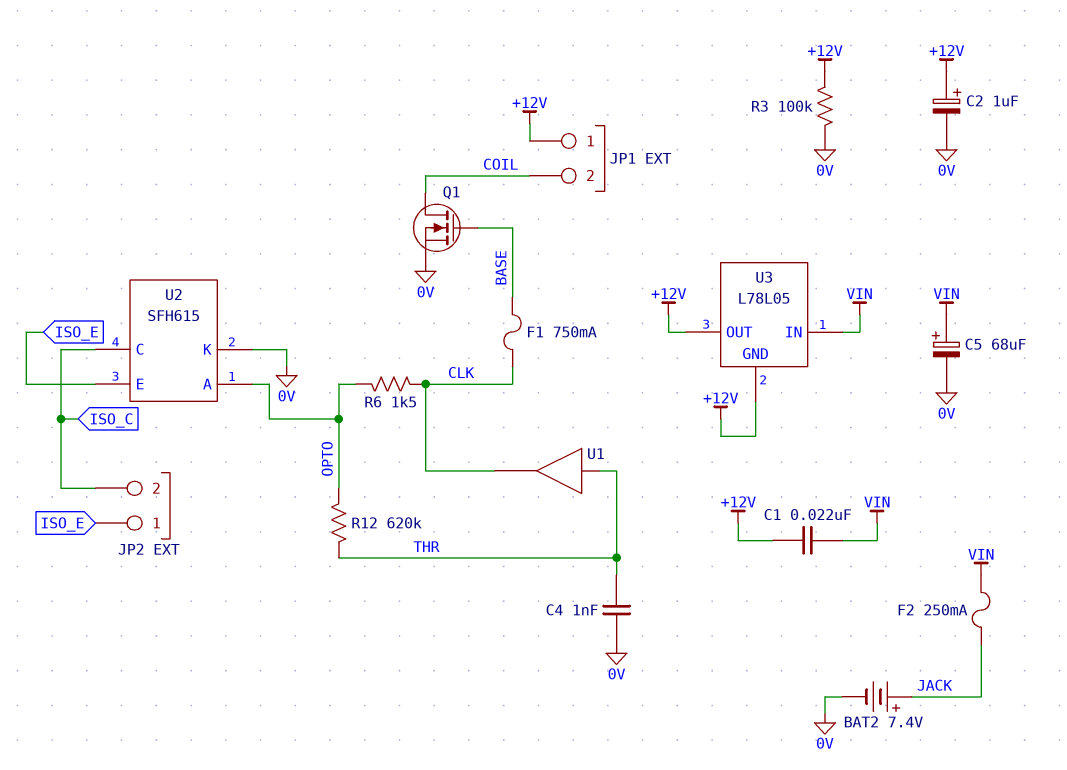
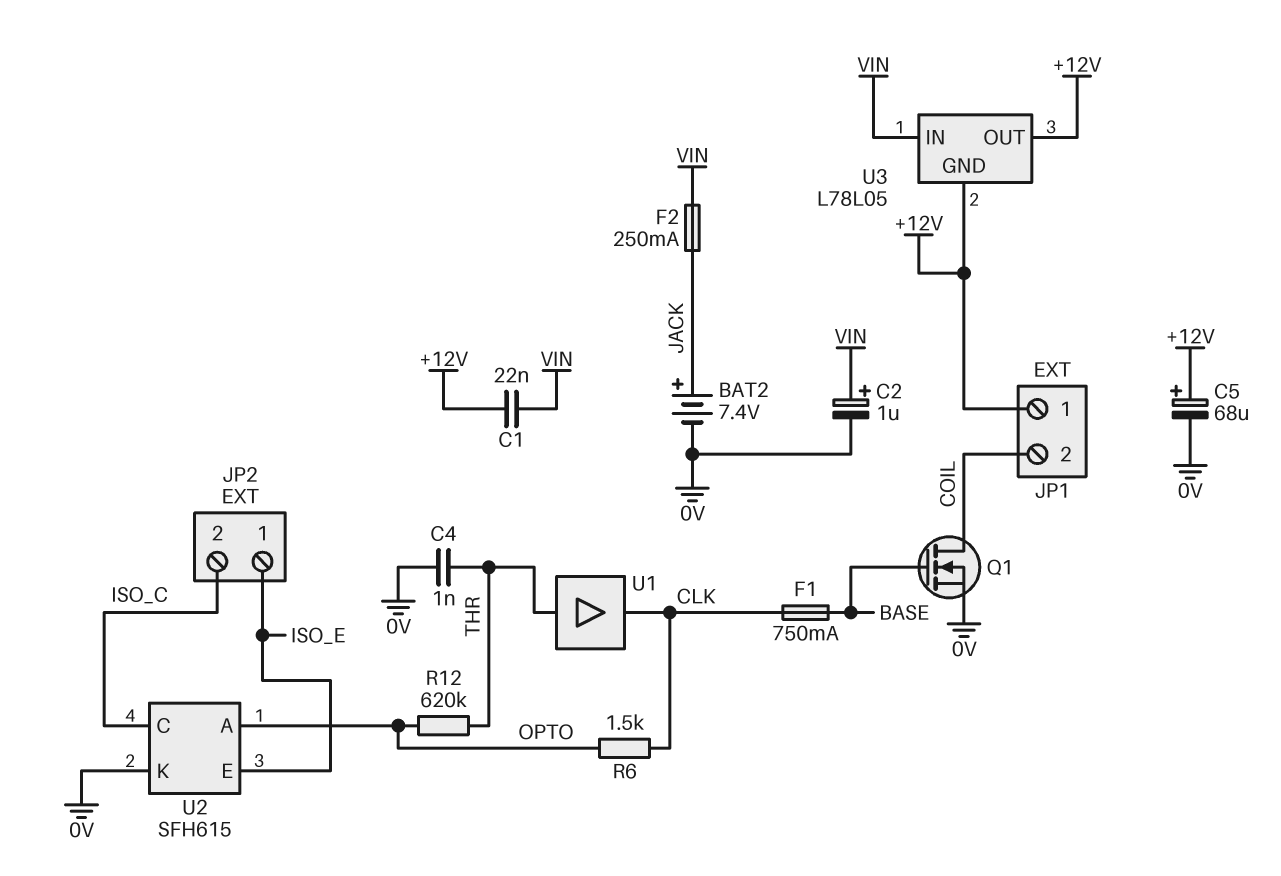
C2: 1uF (plus +12V, minus 0V) -> 1uF (plus VIN, minus 0V)
C5: 68uF (plus VIN, minus 0V) -> 68uF (plus +12V, minus 0V)
R3: 100k (+12V, 0V) -> none

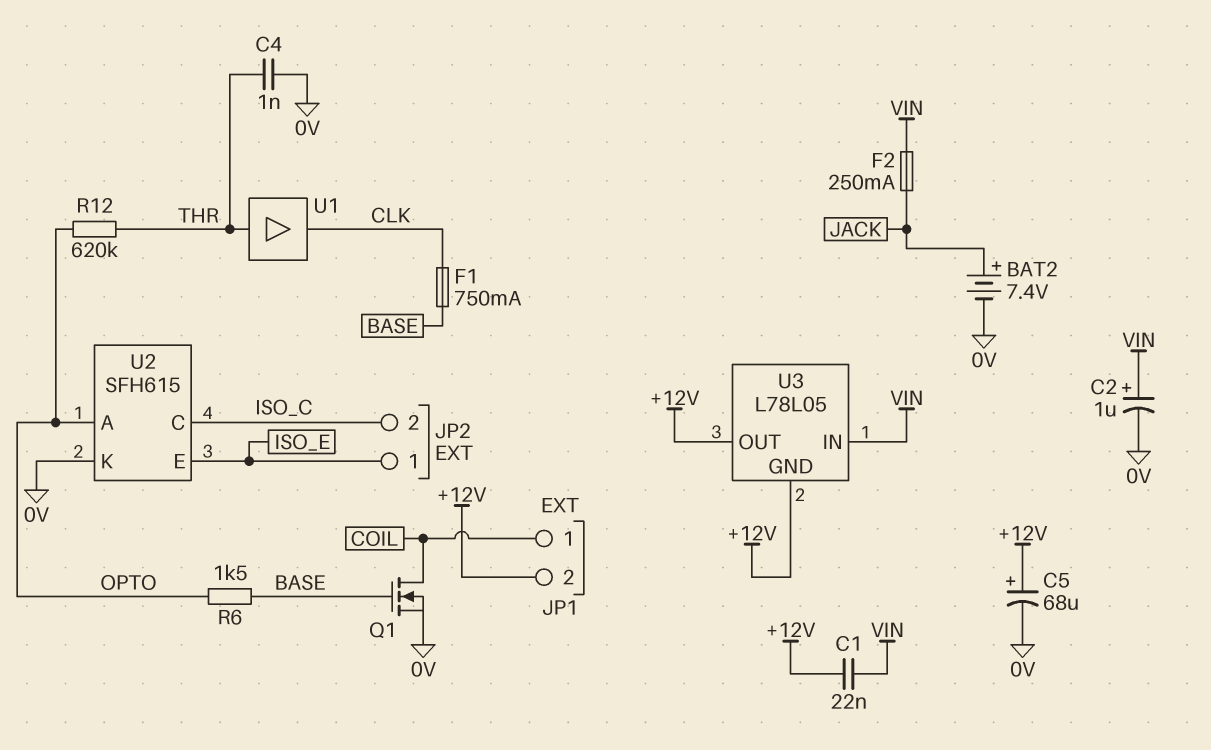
JP1 pin 1: +12V -> COIL
JP1 pin 2: COIL -> +12V
R6: 1.5k (CLK, OPTO) -> 1.5k (BASE, OPTO)

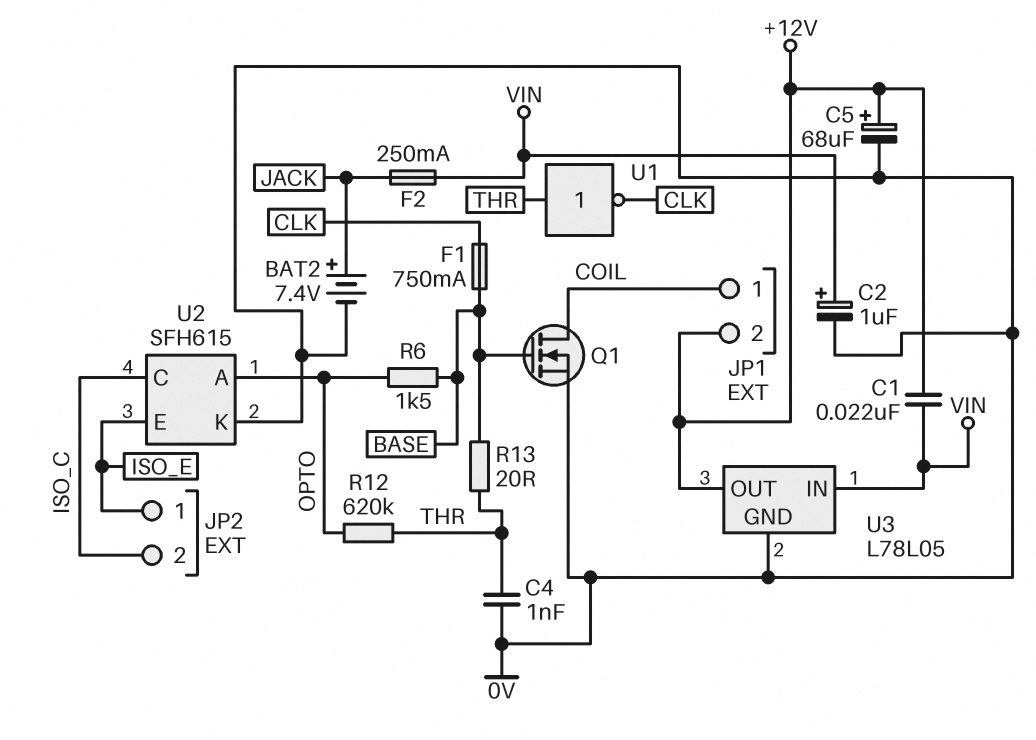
R13: none -> 20 (BASE, THR)
U1: buffer (in THR, out CLK) -> NOT (in THR, out CLK)
U3 pin GND: +12V -> 0V

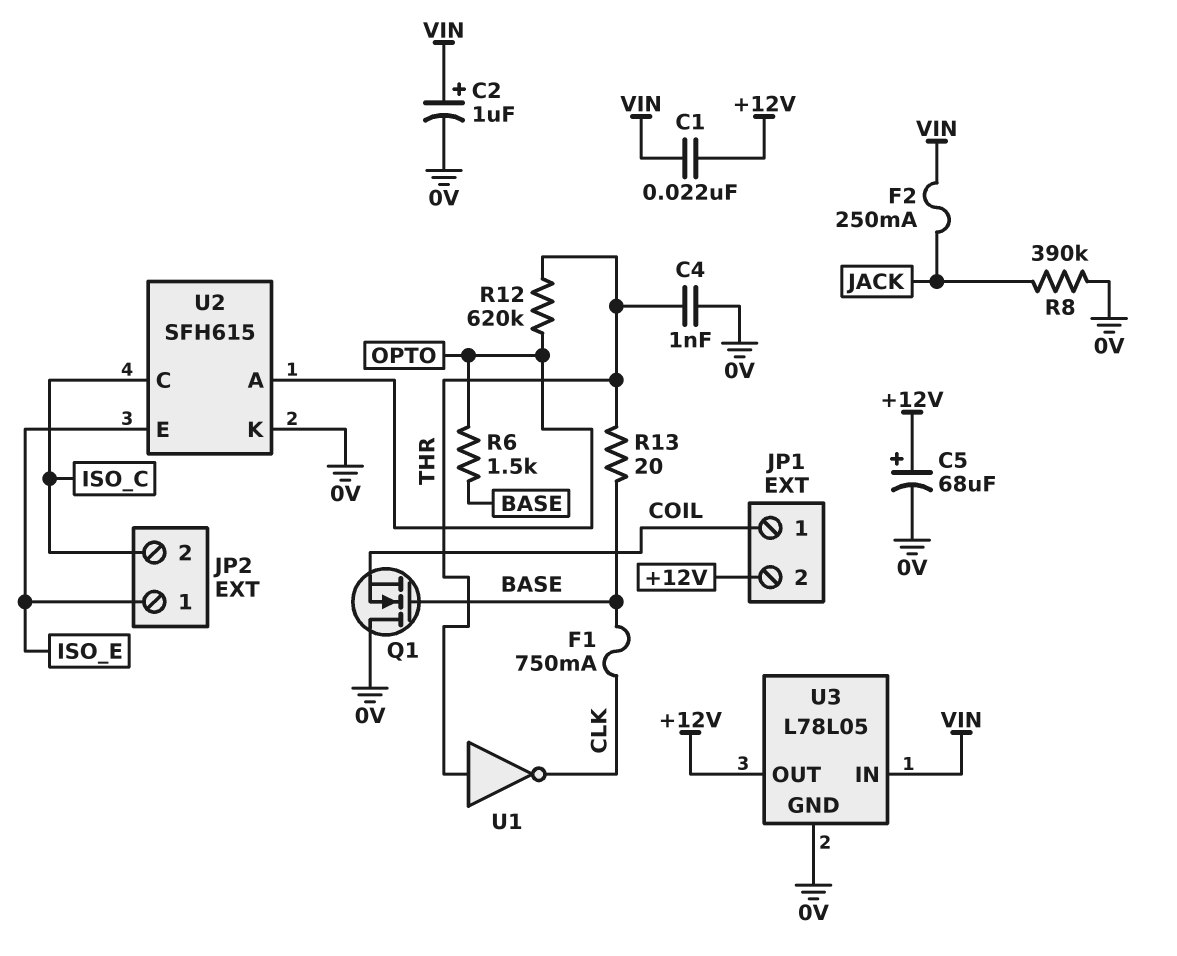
BAT2: 7.4V (plus JACK, minus 0V) -> none
Q1: NMOS (G BASE, D COIL, S 0V) -> NMOS (G BASE, D 0V, S COIL)
R8: none -> 390k (0V, JACK)

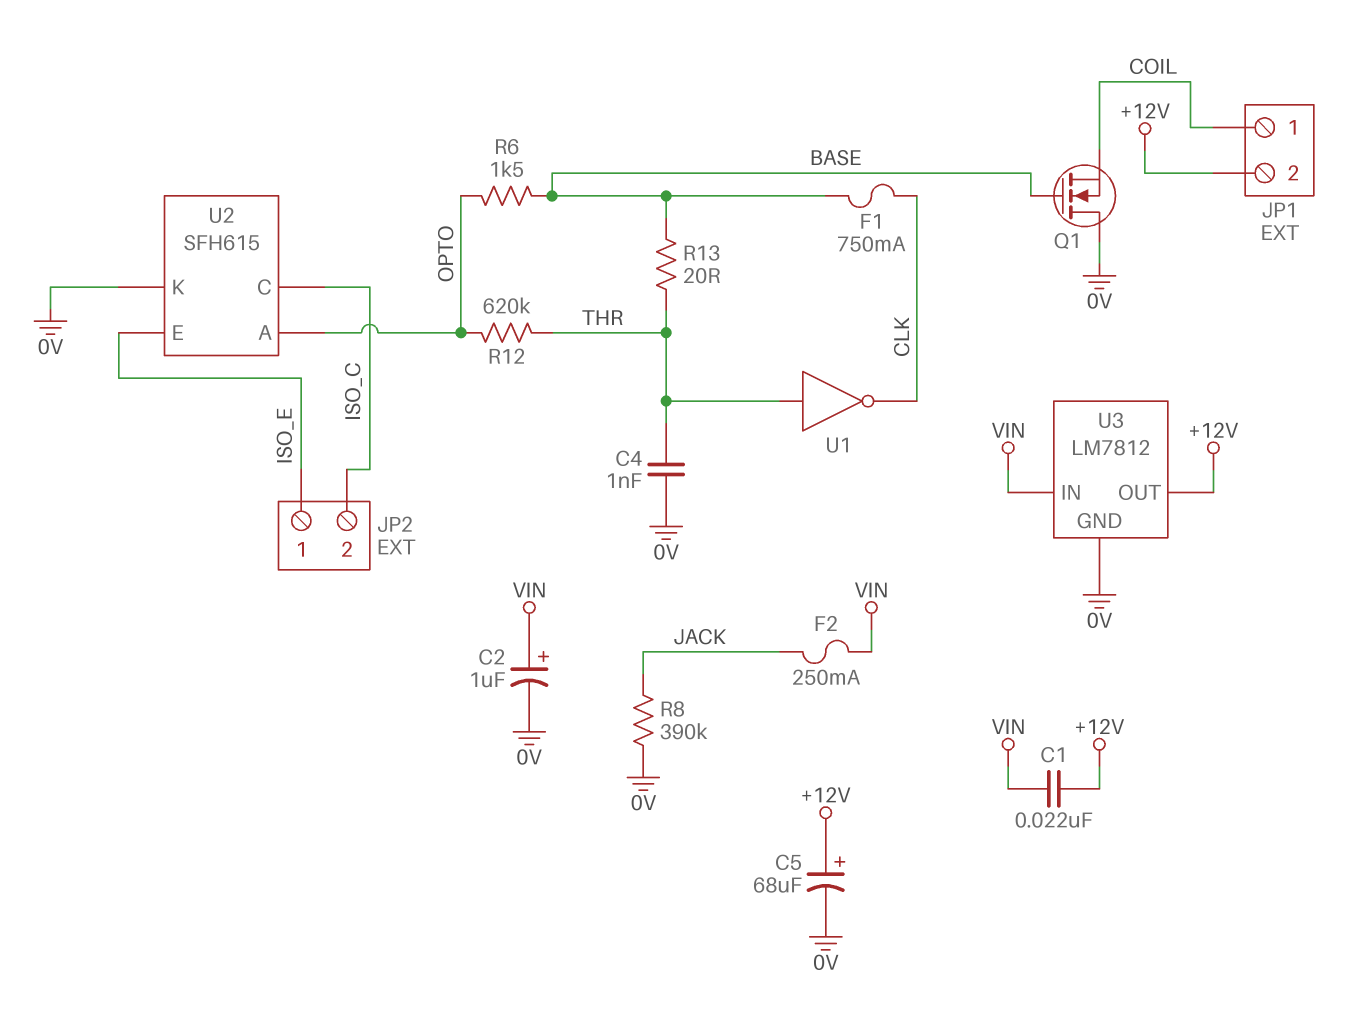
U3: L78L05 -> LM7812

